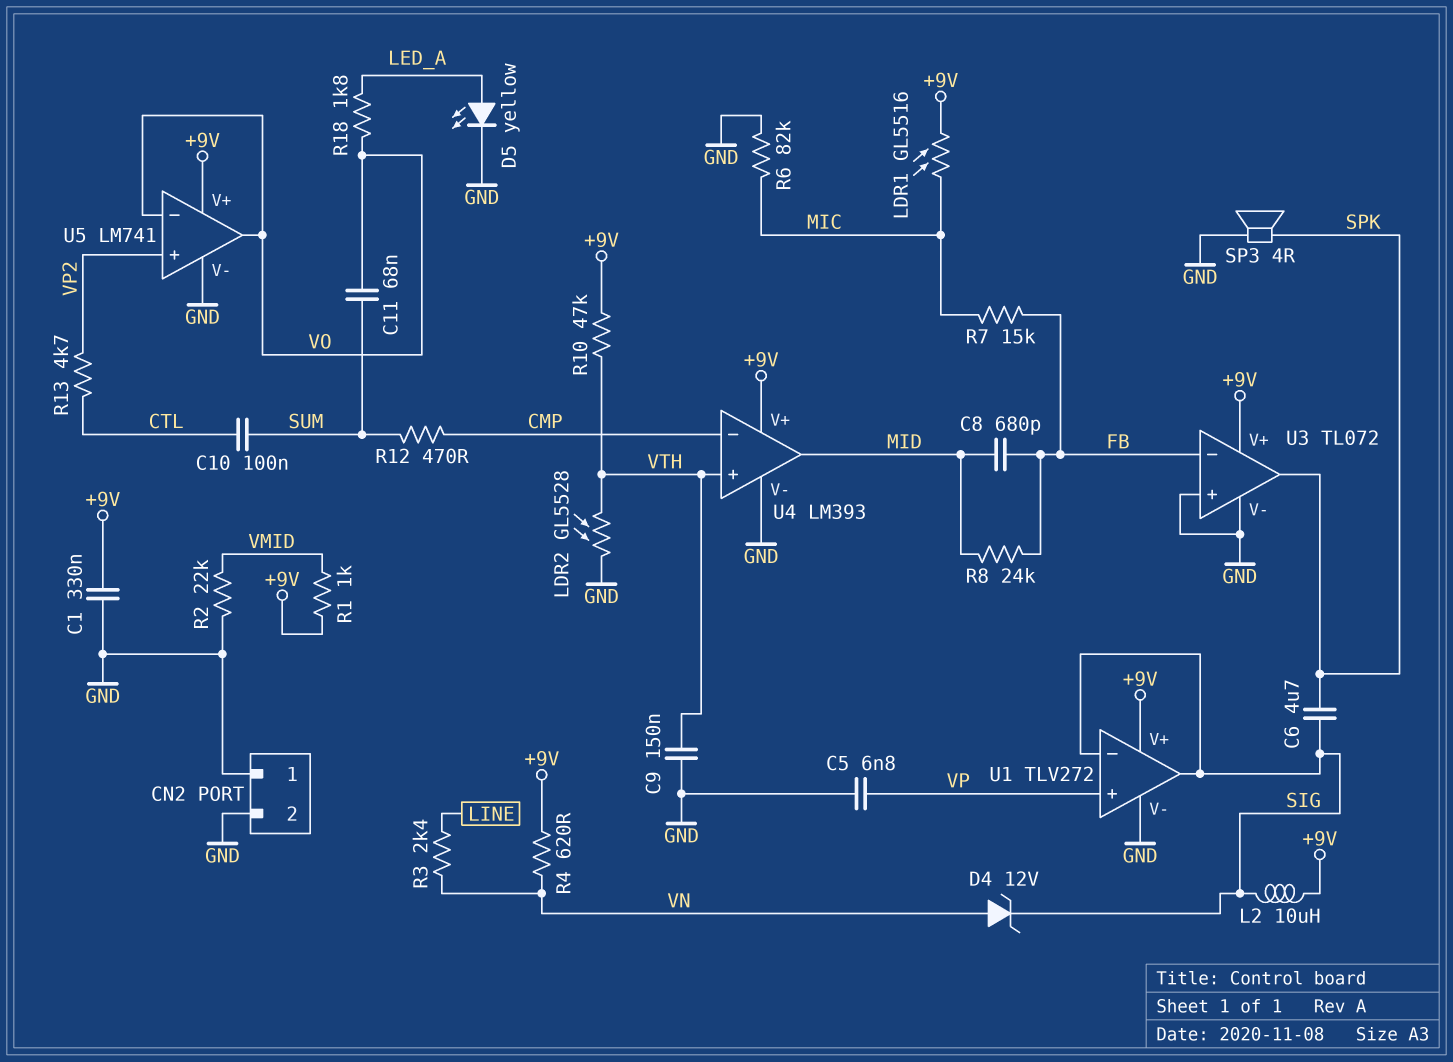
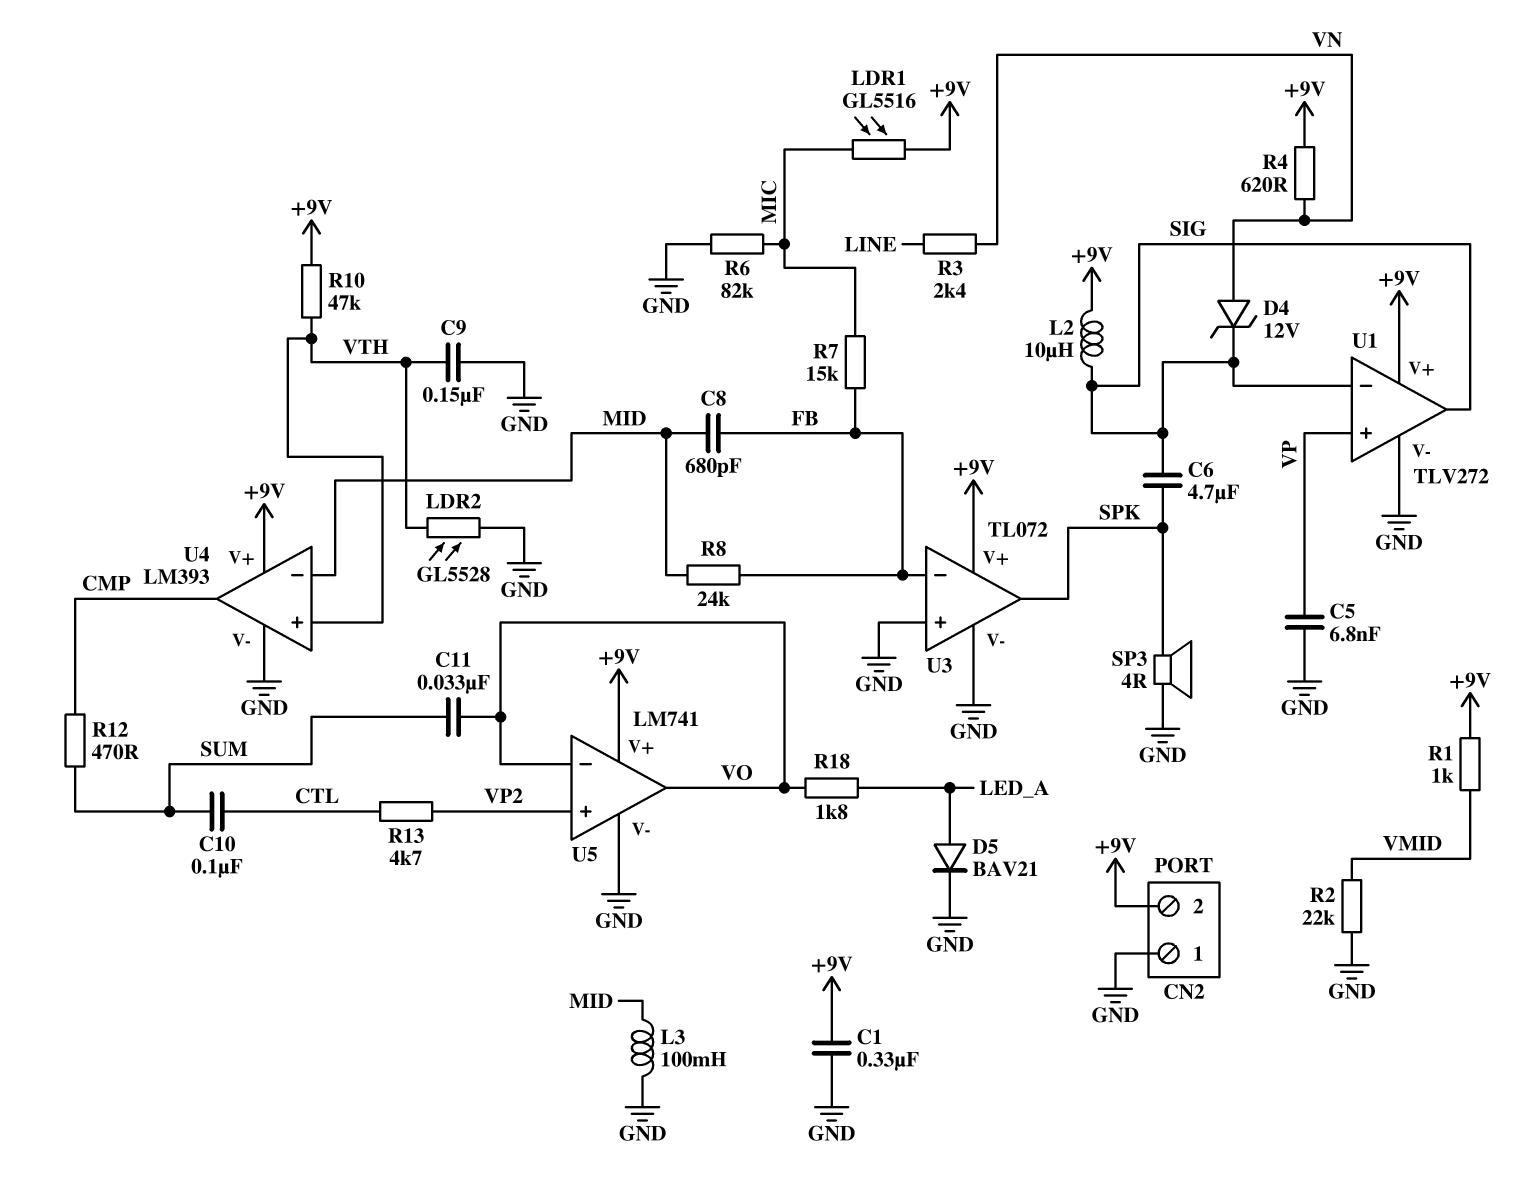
C11: 68nF (SUM, VO) -> 33nF (SUM, VO)
CN2 pin 2: GND -> +9V
D5: LED yellow (A LED_A, K GND) -> diode BAV21 (A LED_A, K GND)
L3: none -> 100mH (GND, MID)
U4 pin in-: CMP -> MID
U4 pin out: MID -> CMP

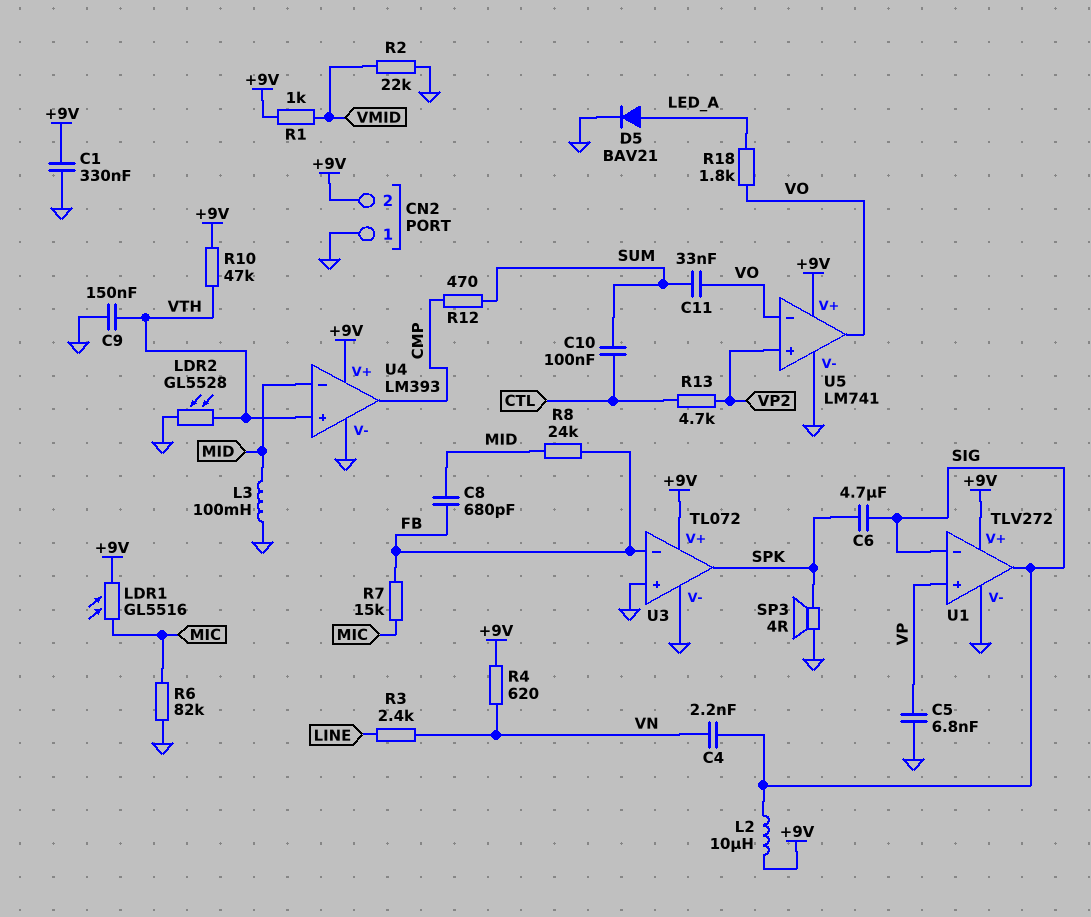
C4: none -> 2.2nF (SIG, VN)
D4: zener 12V (A VN, K SIG) -> none

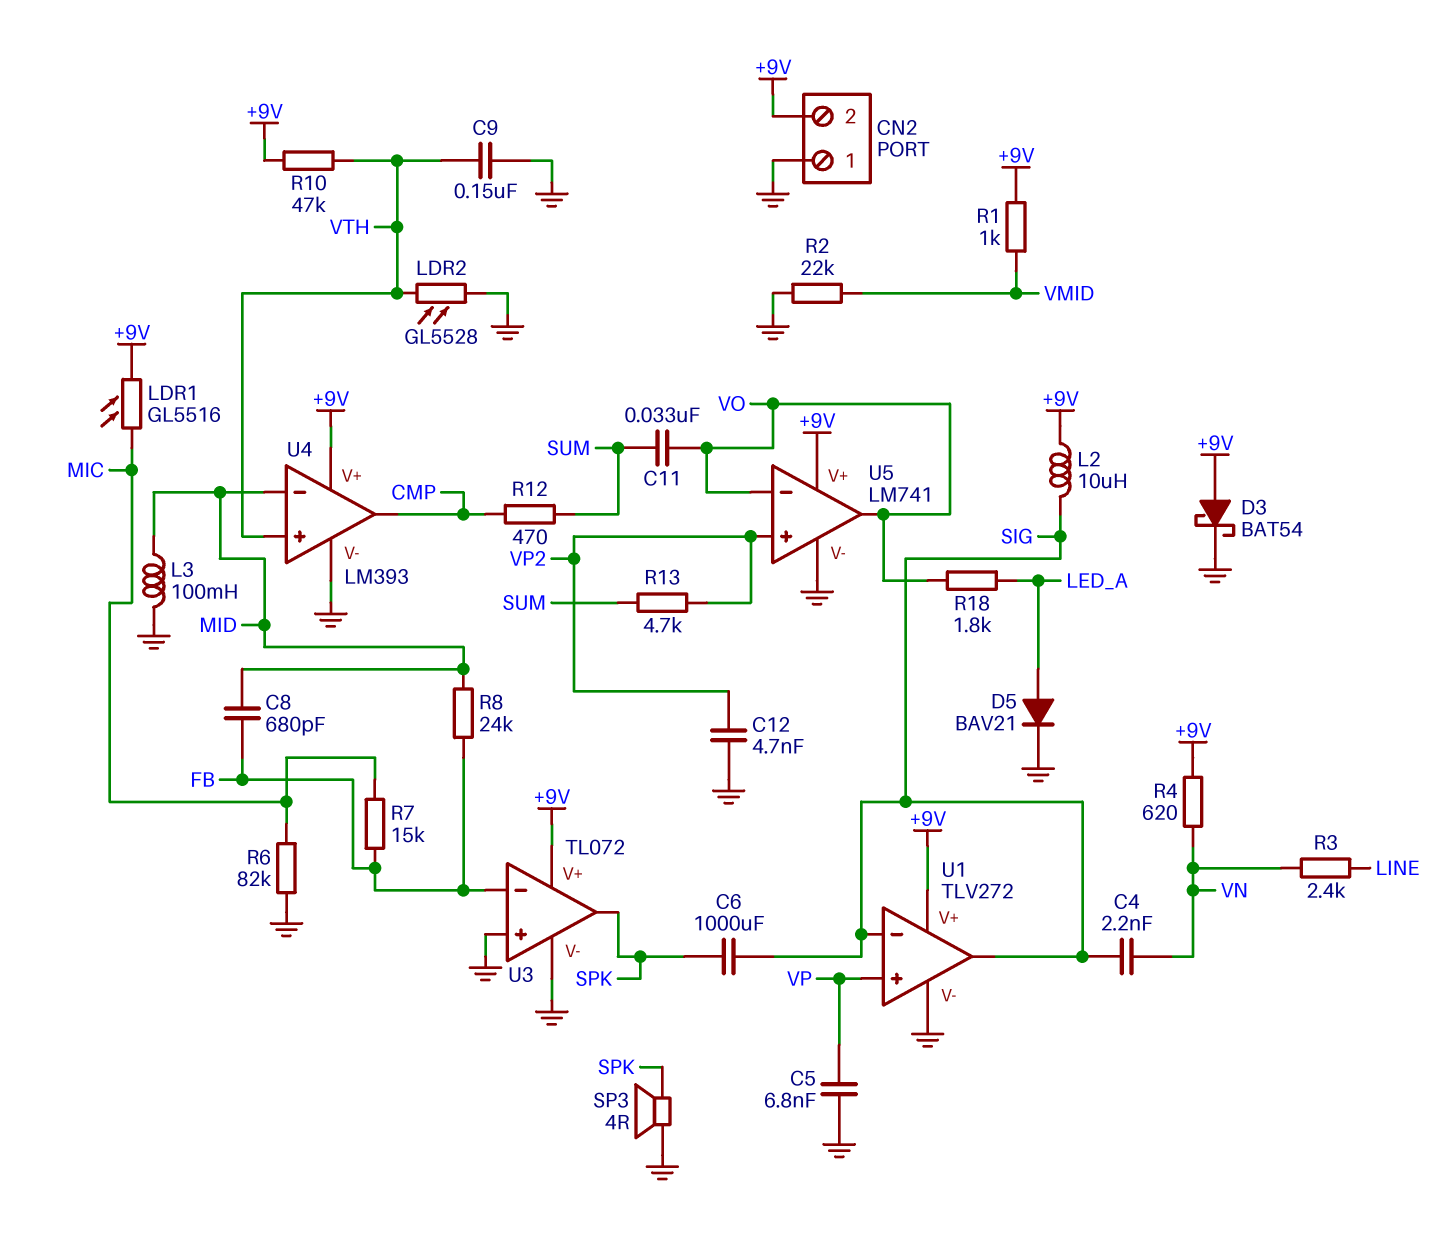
C1: 330nF (+9V, GND) -> none
C6: 4.7uF (SIG, SPK) -> 1000uF (SIG, SPK)
C10: 100nF (CTL, SUM) -> none
C12: none -> 4.7nF (GND, VP2)
D3: none -> schottky BAT54 (A +9V, K GND)
R13: 4.7k (CTL, VP2) -> 4.7k (SUM, VP2)

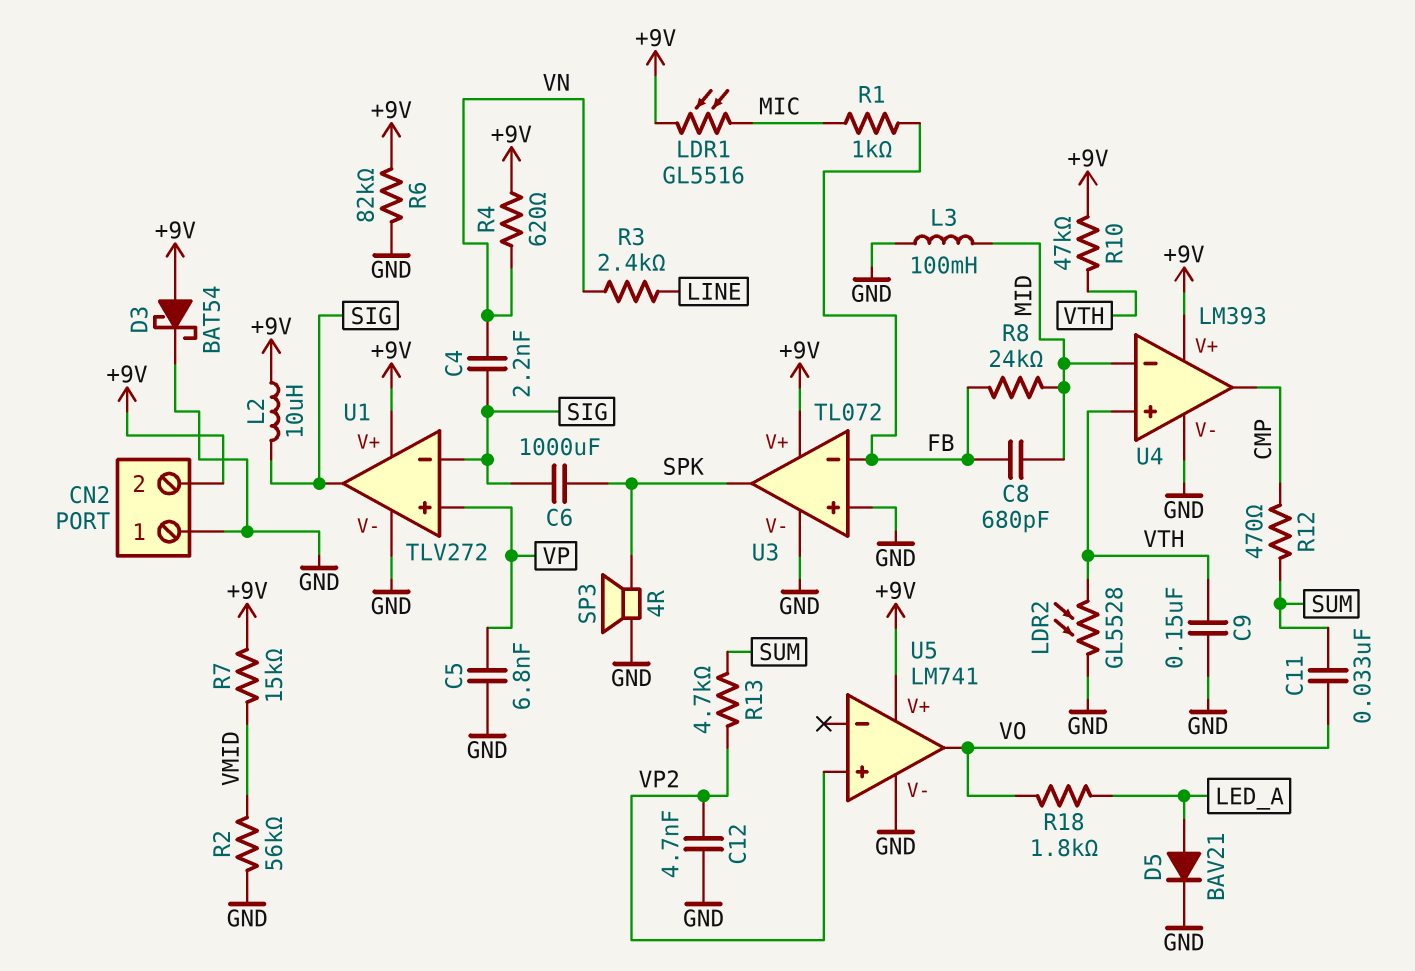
R1: 1k (+9V, VMID) -> 1k (FB, MIC)
R2: 22k (GND, VMID) -> 56k (GND, VMID)
R6: 82k (GND, MIC) -> 82k (+9V, GND)
R7: 15k (FB, MIC) -> 15k (+9V, VMID)
U5 pin in-: VO -> none

